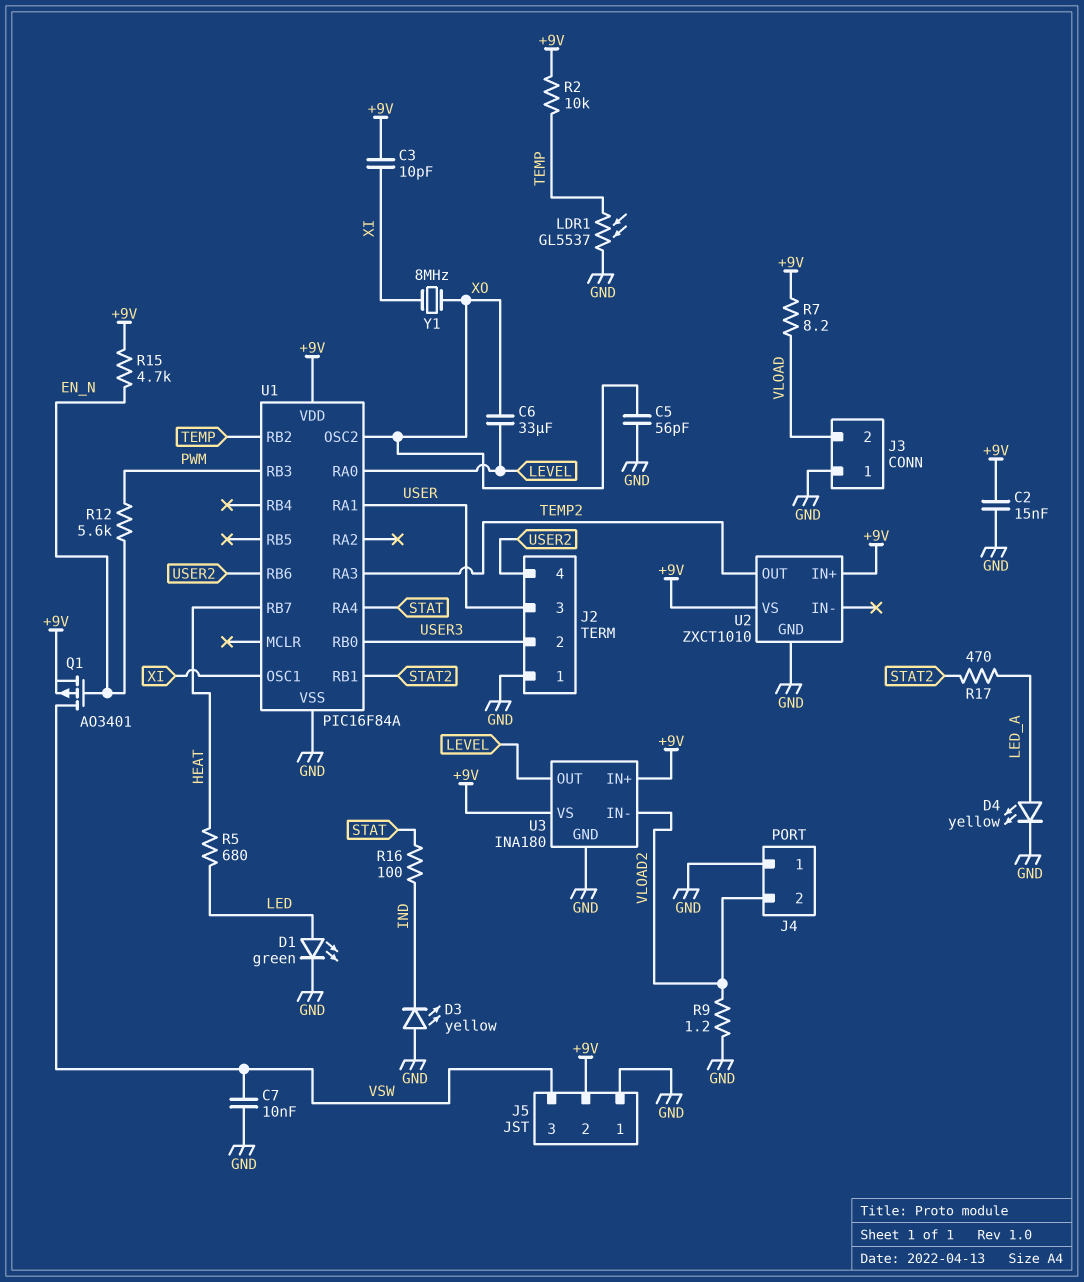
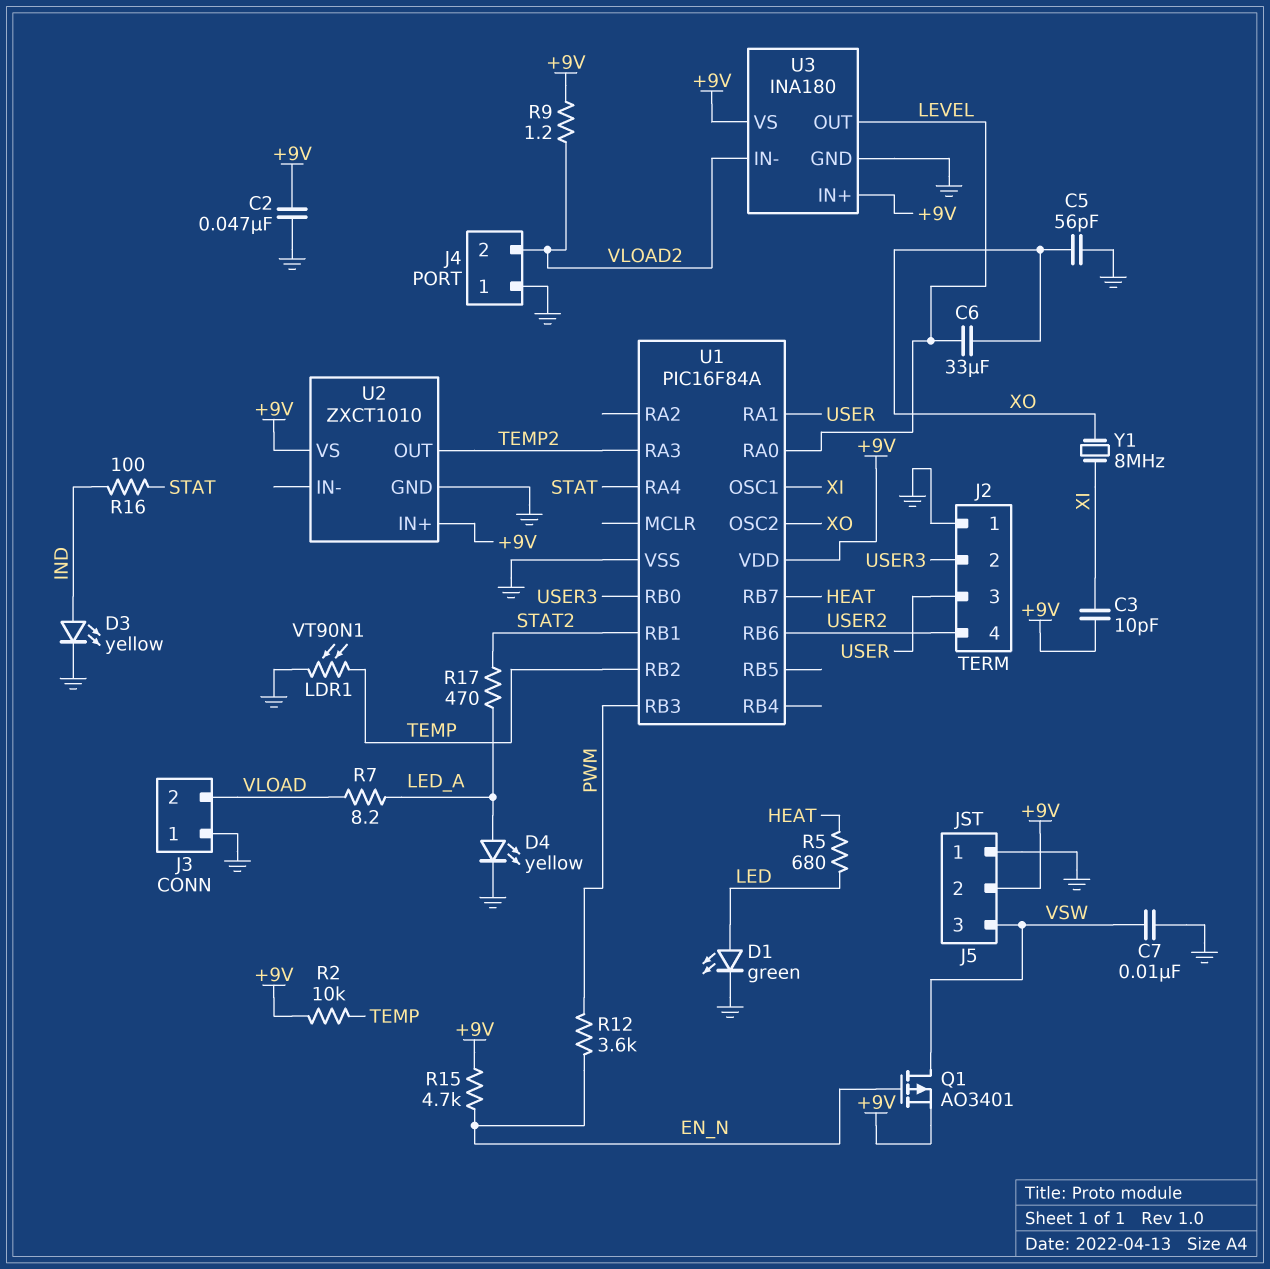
C2: 15nF (+9V, GND) -> 47nF (+9V, GND)
D3: LED yellow (A GND, K IND) -> LED yellow (A IND, K GND)
LDR1: GL5537 (GND, TEMP) -> VT90N1 (GND, TEMP)
R7: 8.2 (+9V, VLOAD) -> 8.2 (LED_A, VLOAD)
R9: 1.2 (GND, VLOAD2) -> 1.2 (+9V, VLOAD2)
R12: 5.6k (EN_N, PWM) -> 3.6k (EN_N, PWM)

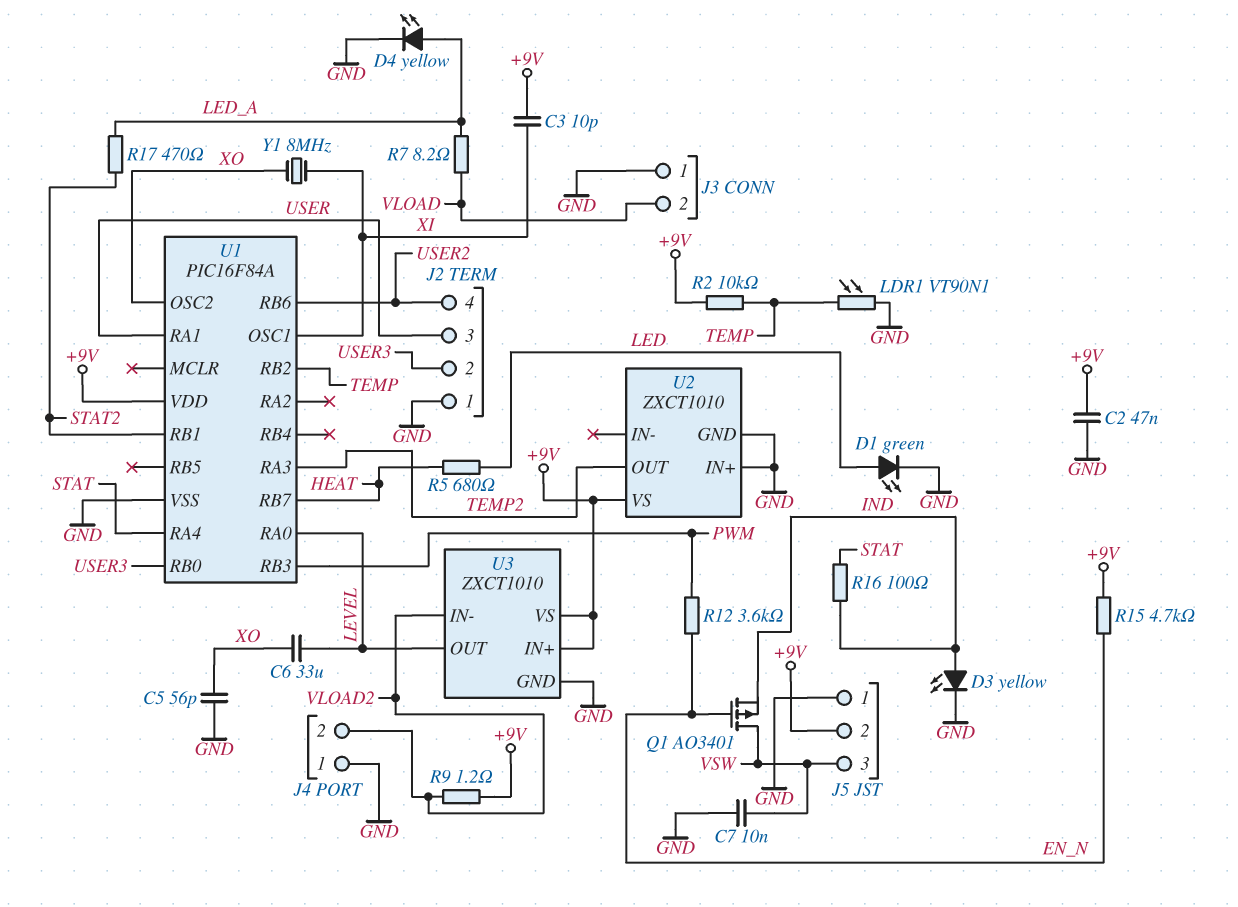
Q1: PMOS AO3401 (G EN_N, D VSW, S +9V) -> PMOS AO3401 (G EN_N, D VSW, S IND)
U2 pin IN+: +9V -> GND
U3: INA180 -> ZXCT1010

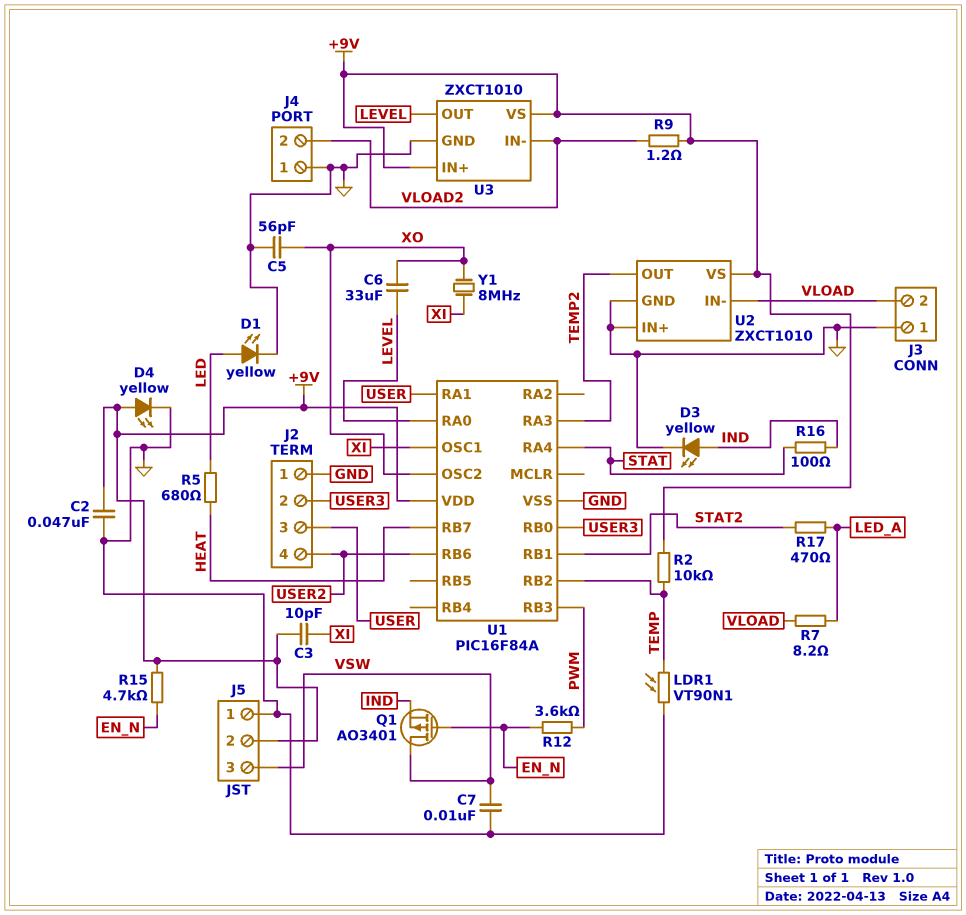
D1: LED green (A LED, K GND) -> LED yellow (A LED, K GND)
D4: LED yellow (A LED_A, K GND) -> LED yellow (A +9V, K GND)
U2 pin IN-: none -> VLOAD

